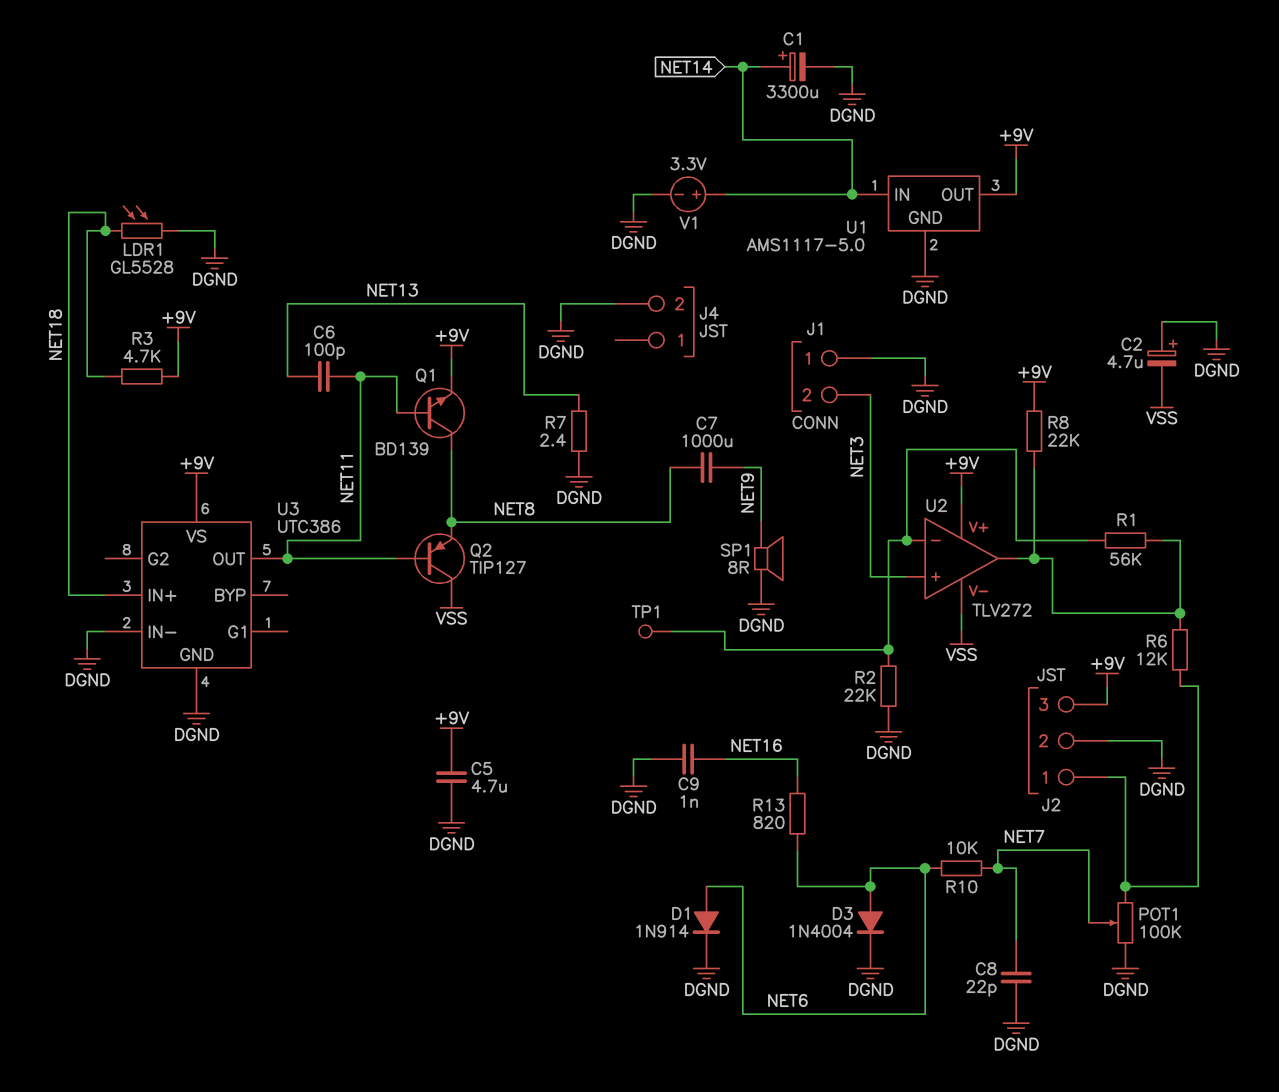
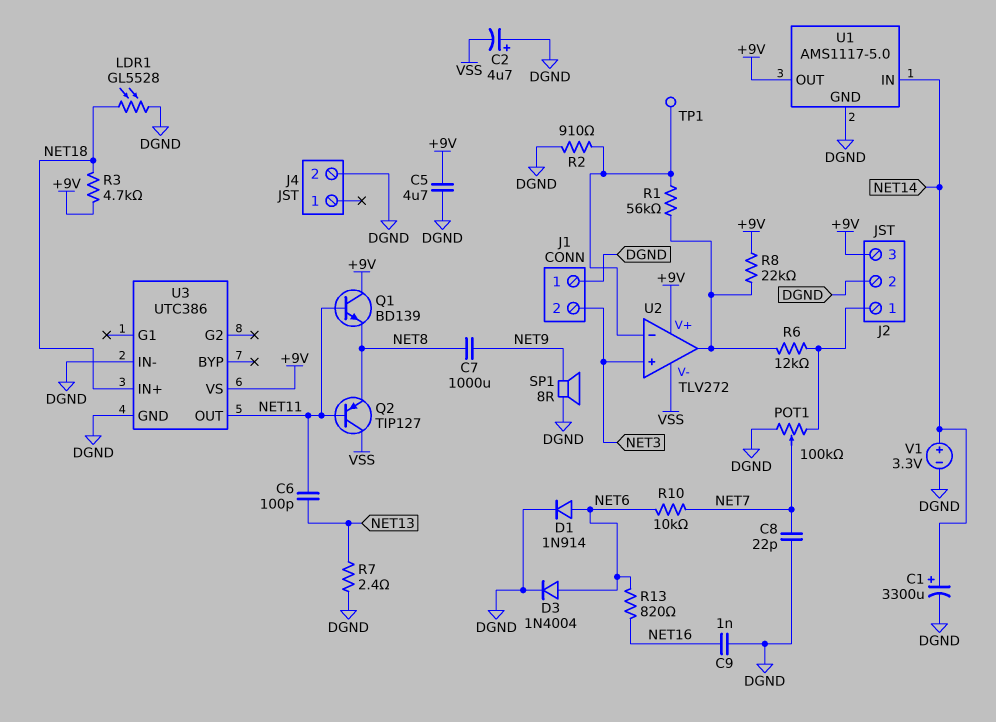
Q1: NPN BD139 (B NET11, C NET8, E +9V) -> NPN BD139 (B NET11, C +9V, E NET8)
R2: 22k (DGND, U2/in-) -> 910 (DGND, U2/in-)

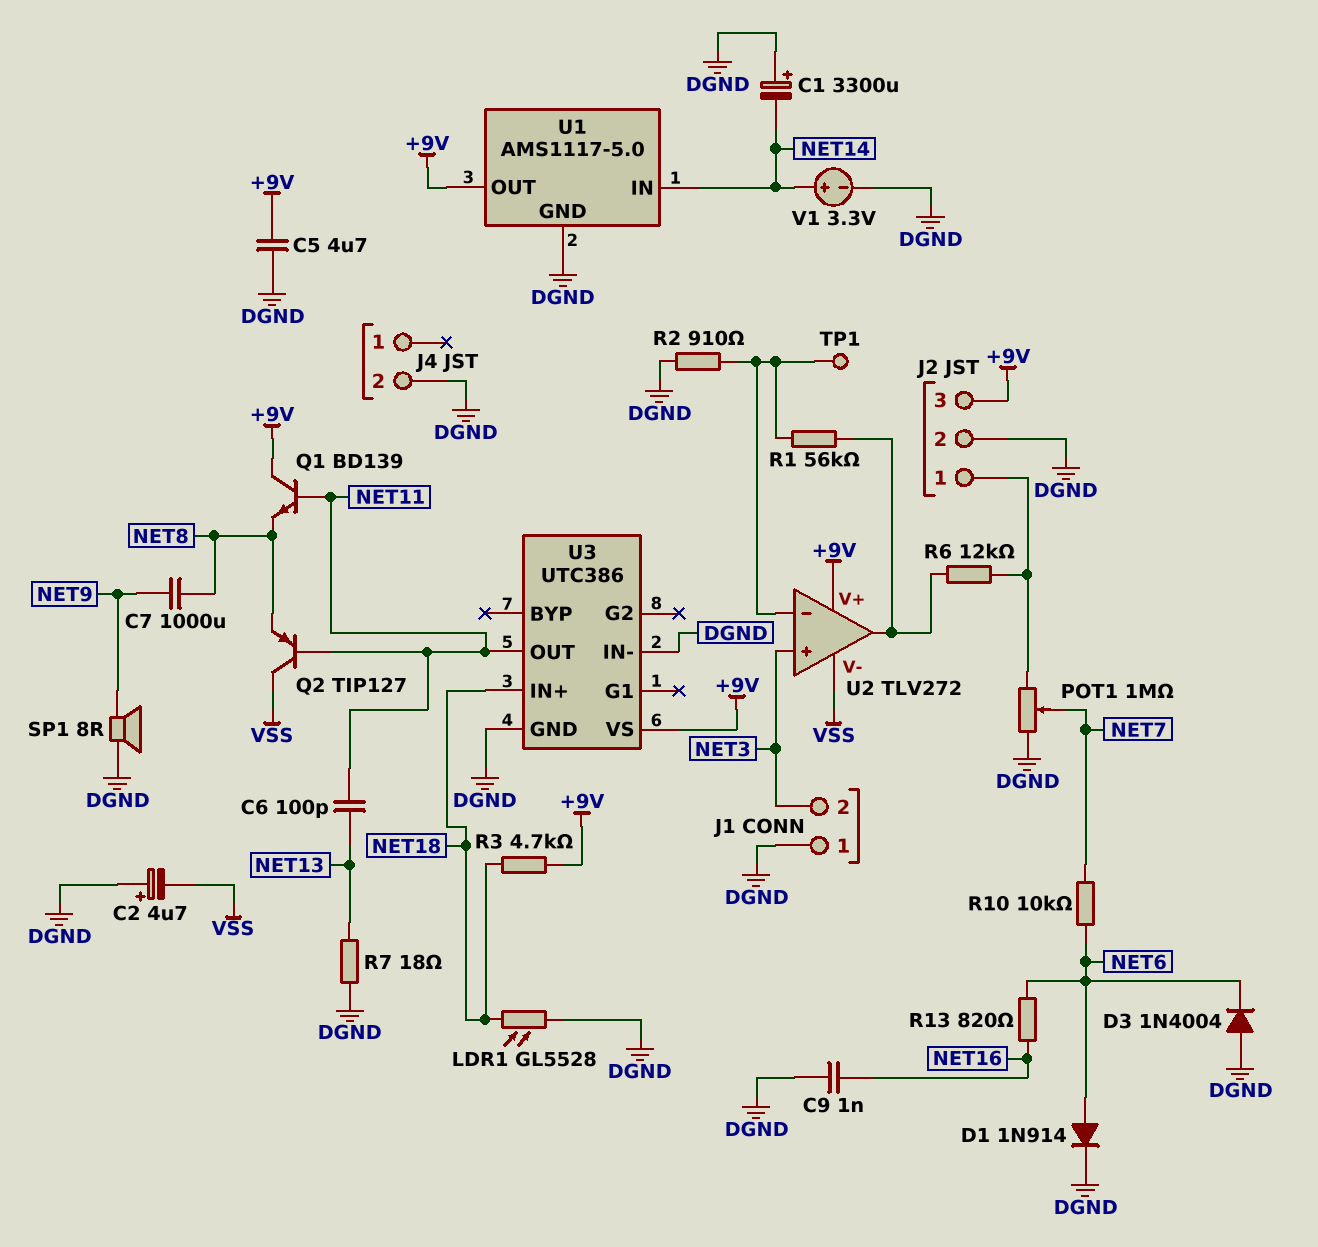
C1: 3300uF (plus NET14, minus DGND) -> 3300uF (plus DGND, minus NET14)
C8: 22pF (DGND, NET7) -> none
D3: diode 1N4004 (A NET6, K DGND) -> diode 1N4004 (A DGND, K NET6)
POT1: 100k (DGND, J2/1, wiper NET7) -> 1M (DGND, J2/1, wiper NET7)
R7: 2.4 (DGND, NET13) -> 18 (DGND, NET13)
R8: 22k (+9V, U2/out) -> none

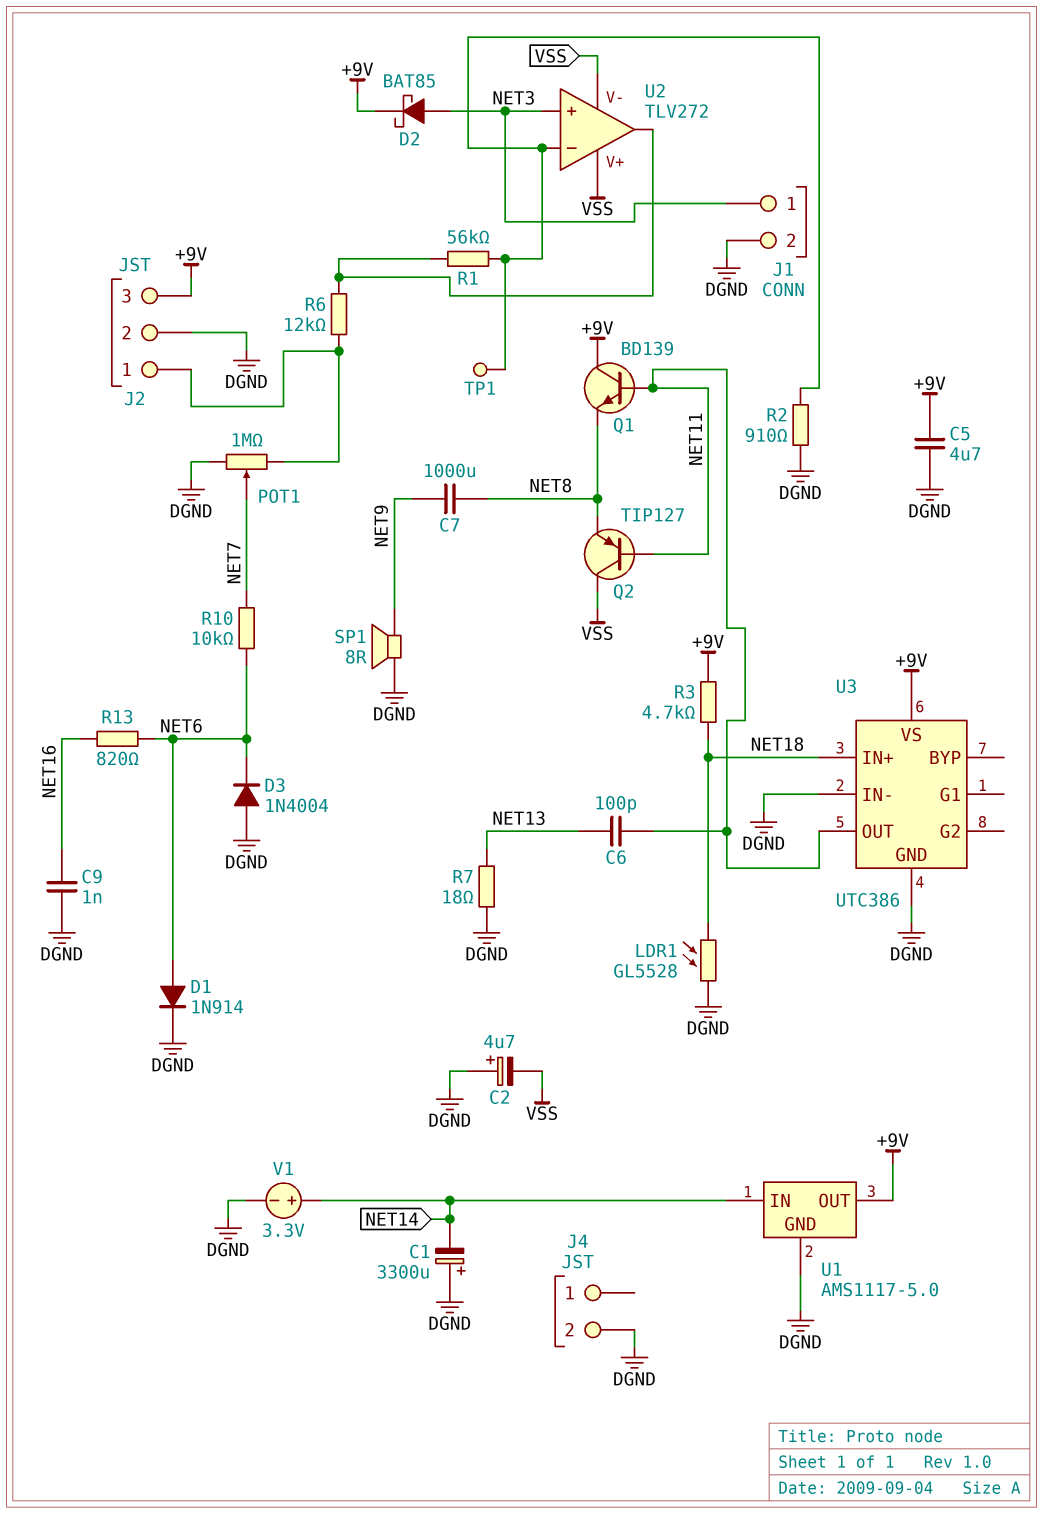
D2: none -> schottky BAT85 (A NET3, K +9V)
J1 pin 1: DGND -> NET3
J1 pin 2: NET3 -> DGND
U2 pin V+: +9V -> VSS

